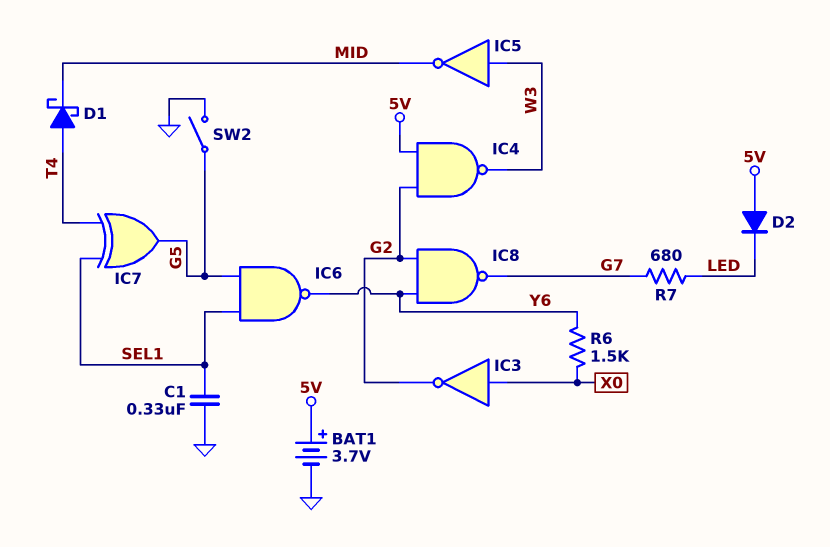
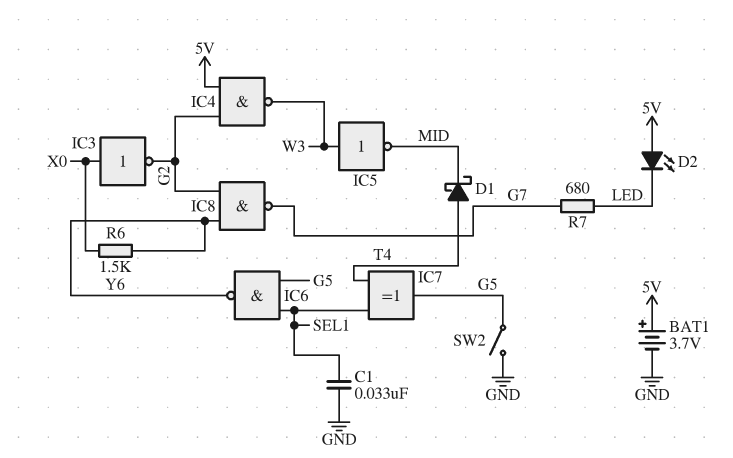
C1: 330nF (GND, SEL1) -> 33nF (GND, SEL1)
D2: diode (A 5V, K LED) -> LED (A 5V, K LED)

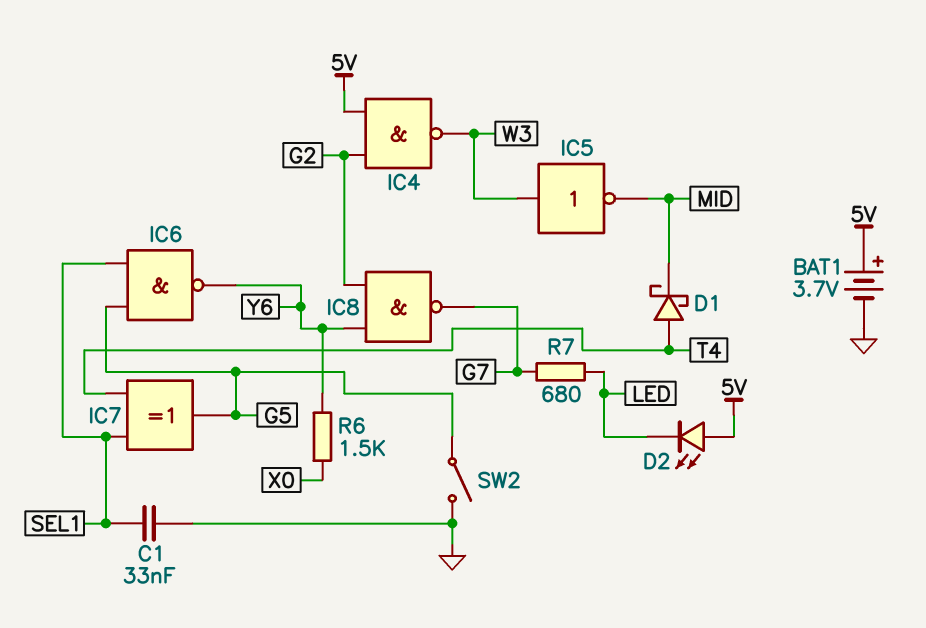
IC3: NOT (in X0, out G2) -> none

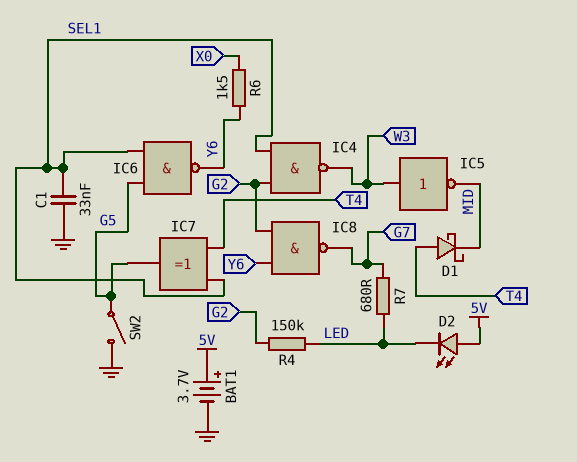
IC4: NAND (in 5V, in G2, out W3) -> NAND (in G2, in SEL1, out W3)
R4: none -> 150k (G2, LED)

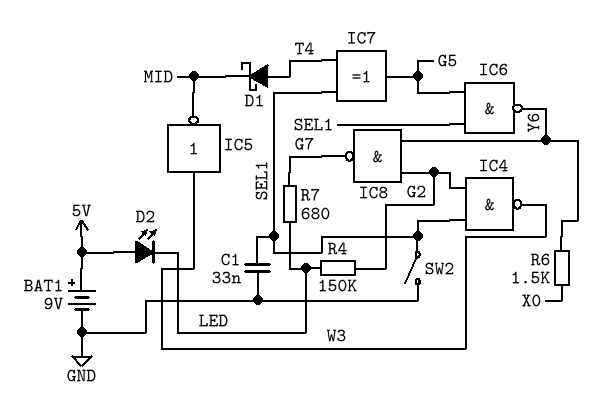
BAT1: 3.7V (plus 5V, minus GND) -> 9V (plus 5V, minus GND)
SW2: switch (G5, GND) -> switch (GND, SEL1)

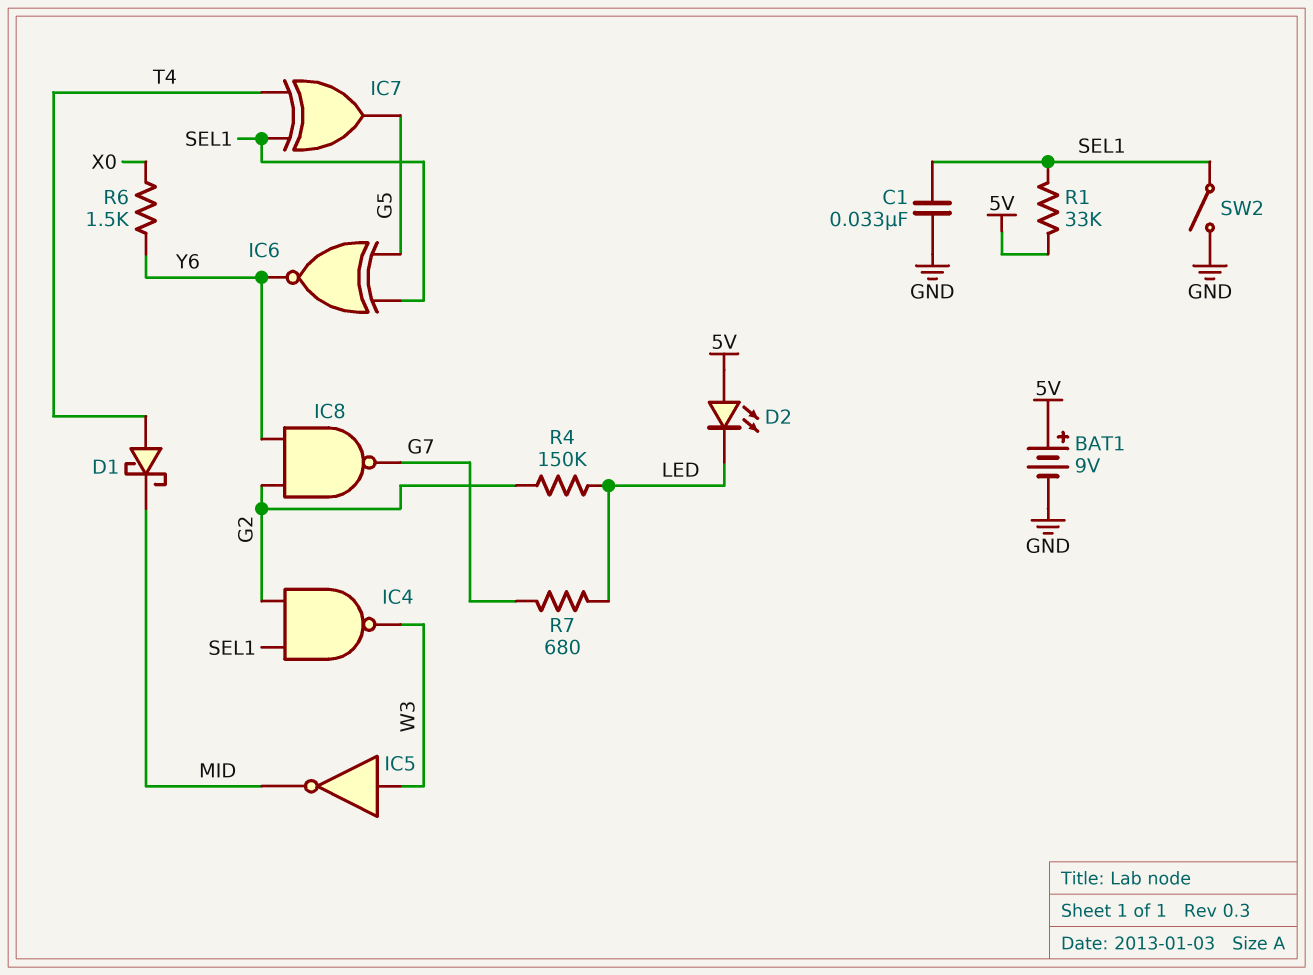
IC6: NAND (in G5, in SEL1, out Y6) -> XNOR (in G5, in SEL1, out Y6)
R1: none -> 33k (5V, SEL1)

